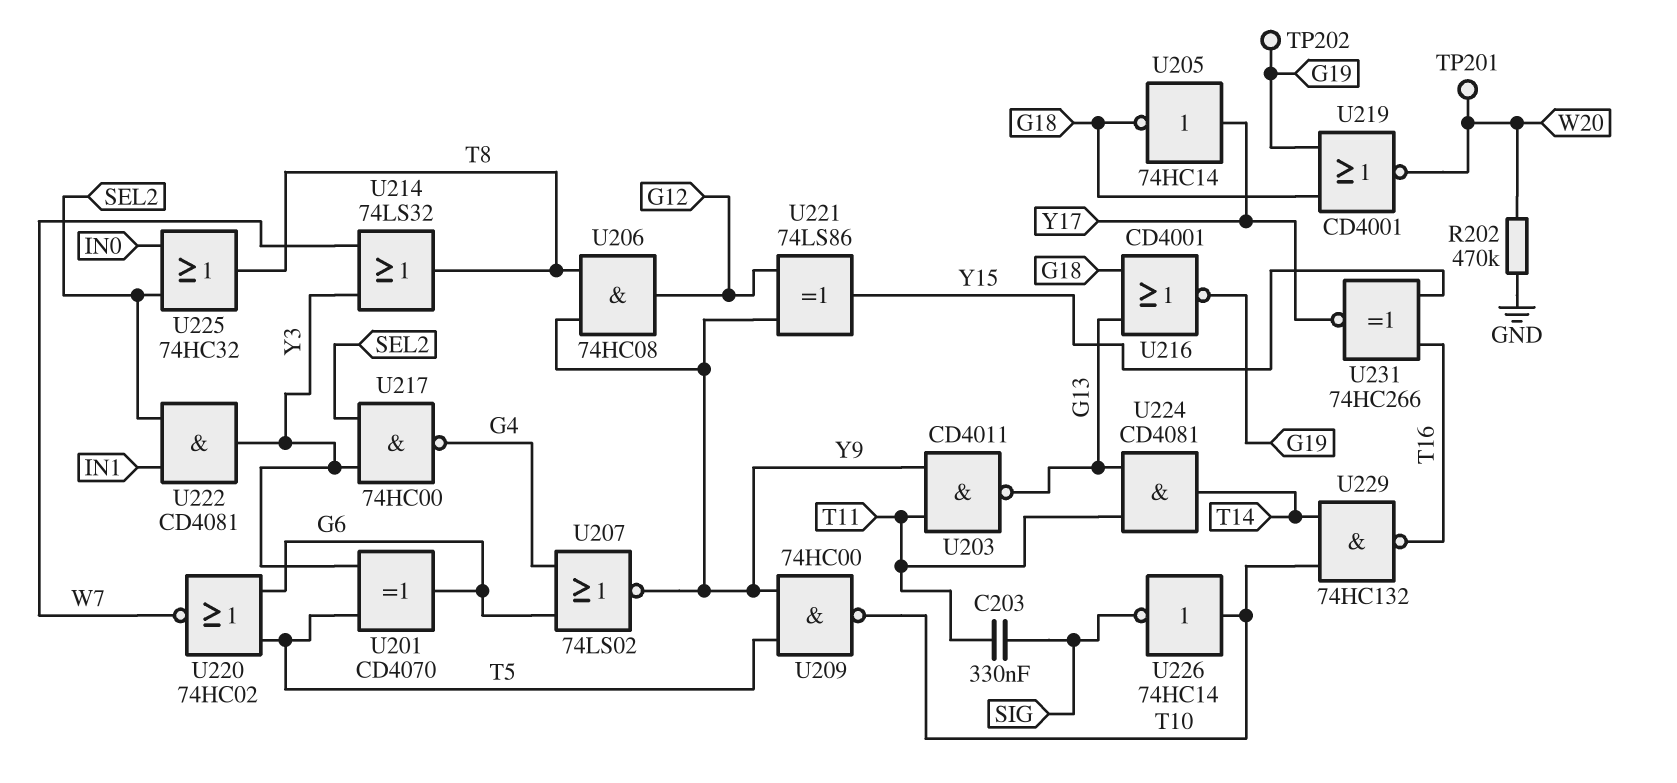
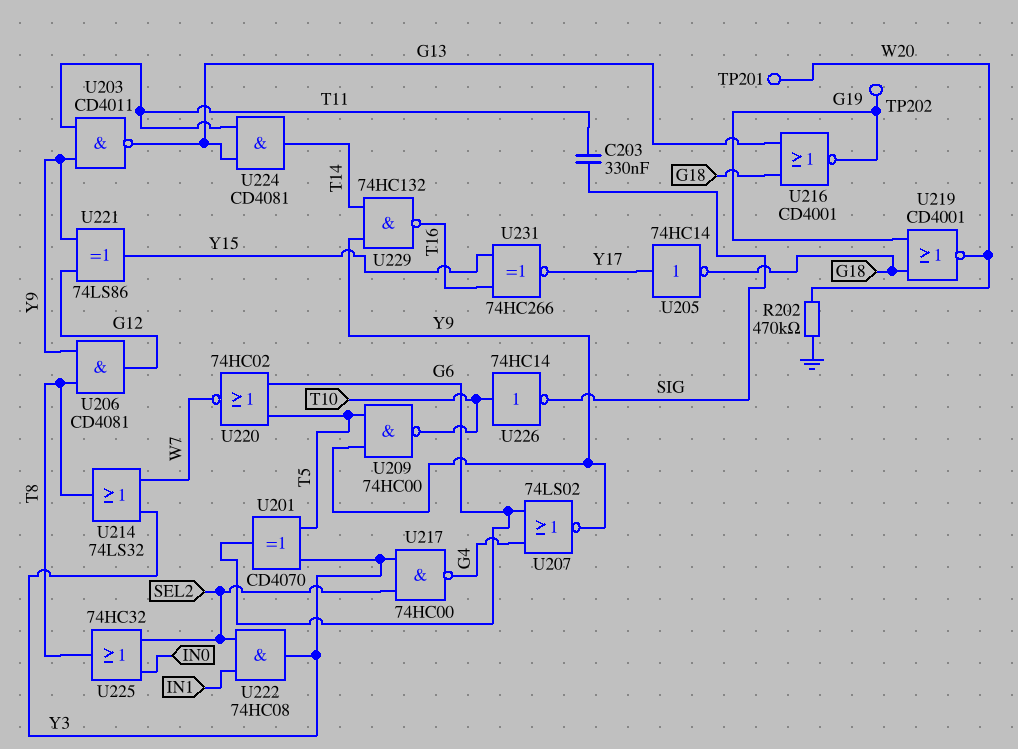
U206: AND 74HC08 (in T8, in Y9, out G12) -> AND CD4081 (in T8, in Y9, out G12)
U222: AND CD4081 (in IN1, in SEL2, out Y3) -> AND 74HC08 (in IN1, in SEL2, out Y3)
U229: NAND 74HC132 (in T10, in T14, out T16) -> NAND 74HC132 (in T14, in Y9, out T16)

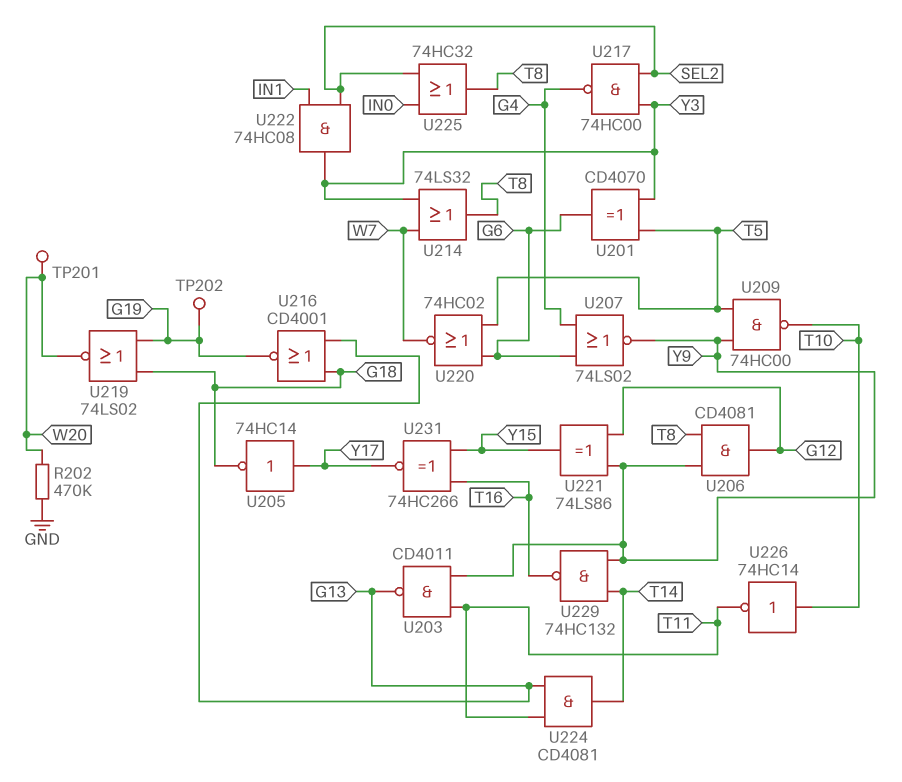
C203: 330nF (SIG, T11) -> none
U219: NOR CD4001 (in G18, in G19, out W20) -> NOR 74LS02 (in G18, in G19, out W20)
U226: NOT 74HC14 (in T10, out SIG) -> NOT 74HC14 (in T10, out T11)

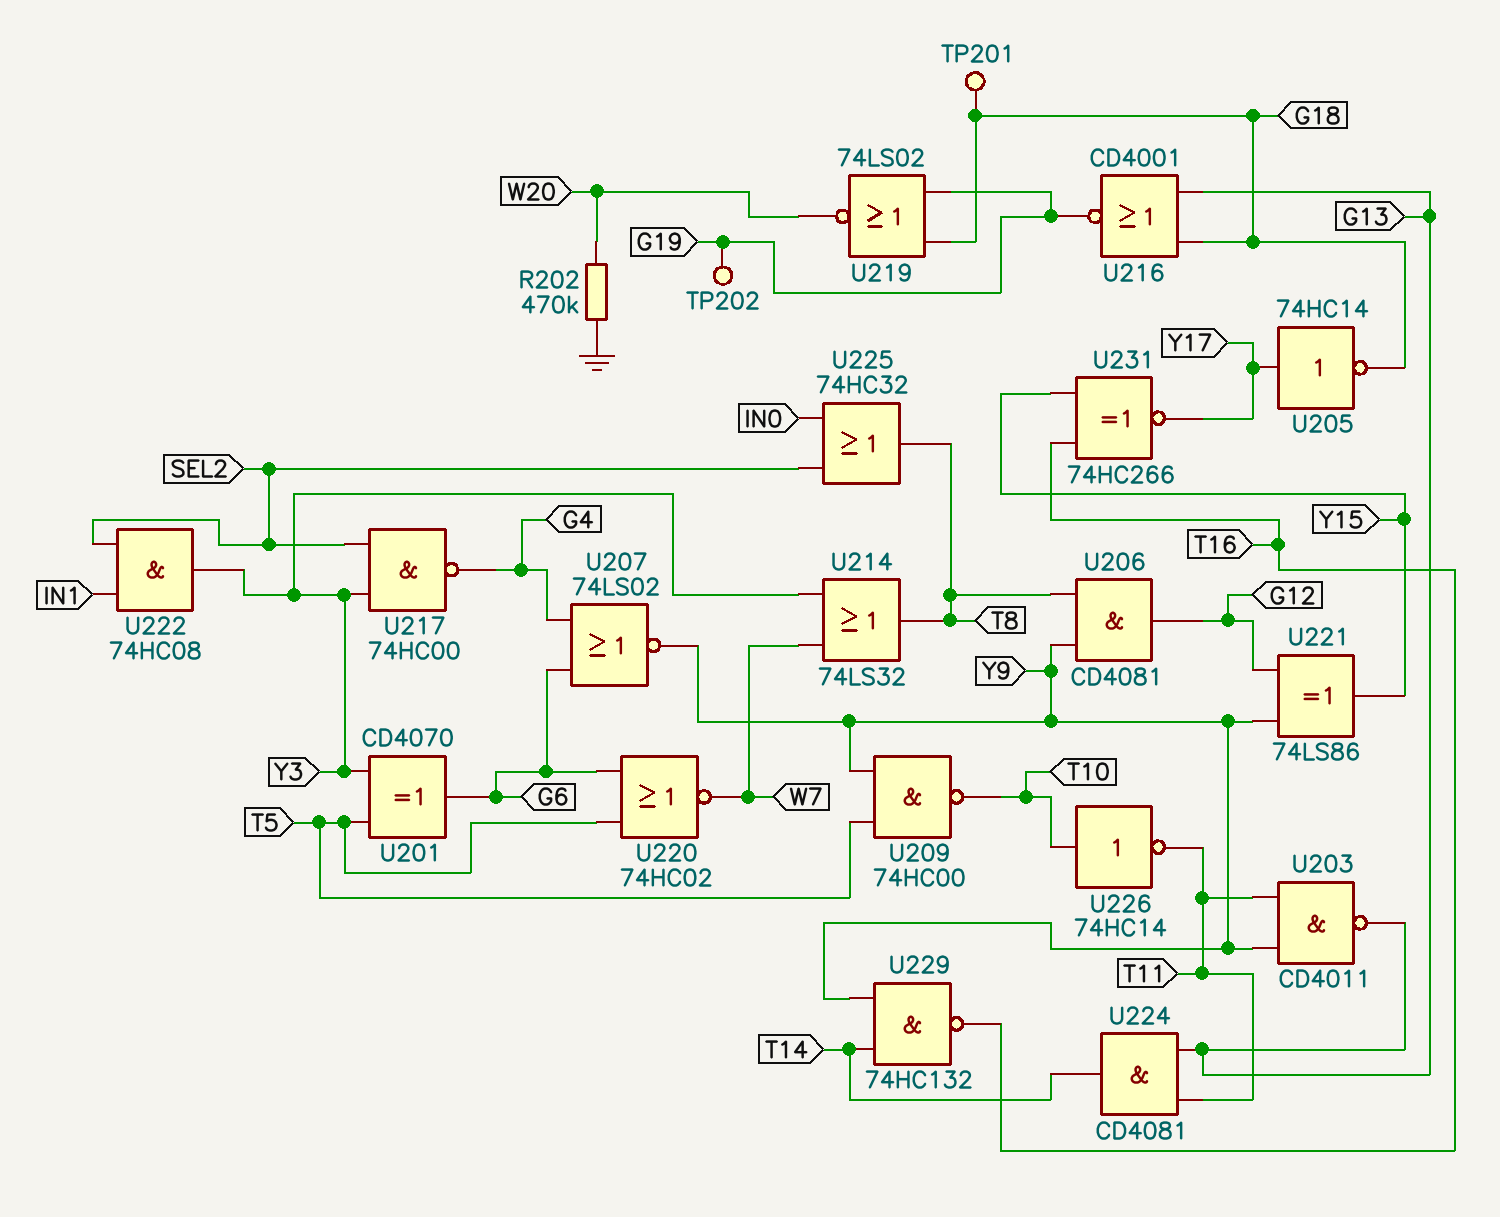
TP201: test point (W20) -> test point (G18)

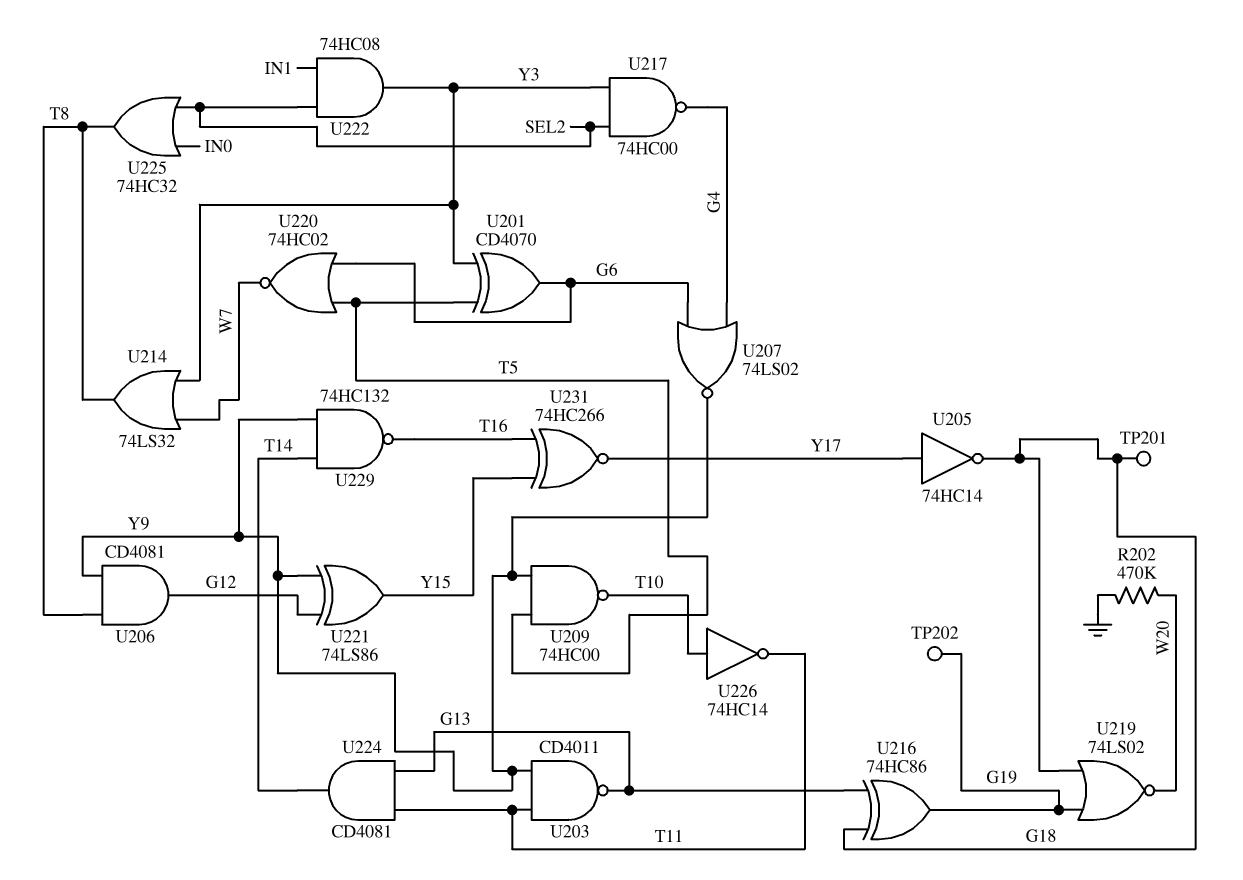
U216: NOR CD4001 (in G13, in G18, out G19) -> XOR 74HC86 (in G13, in G18, out G19)

